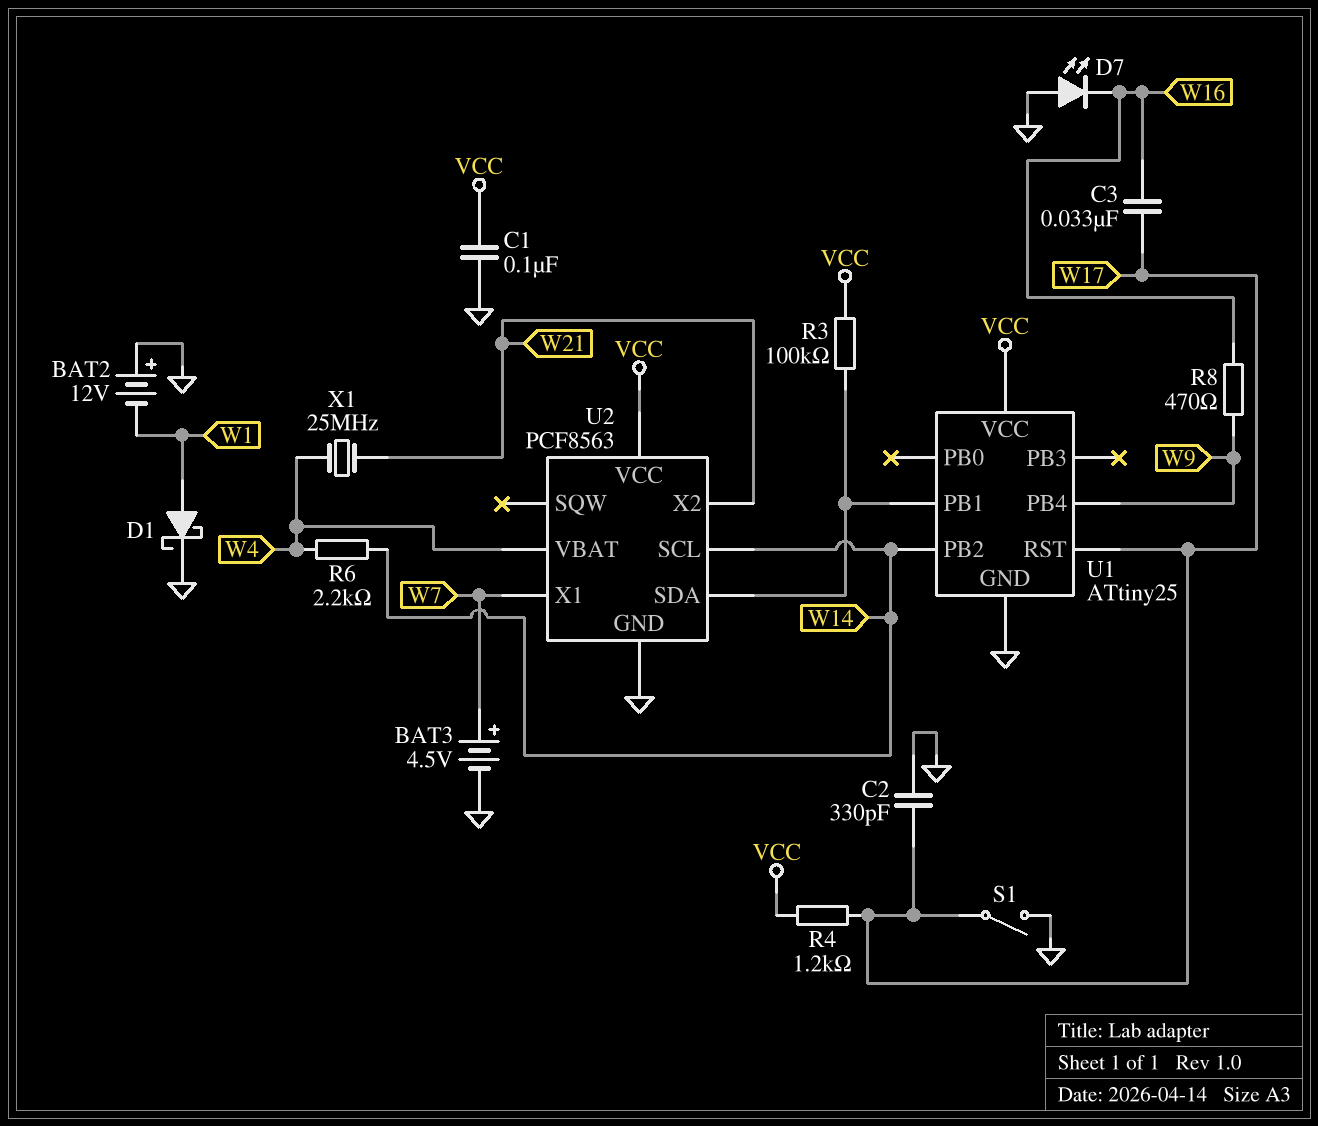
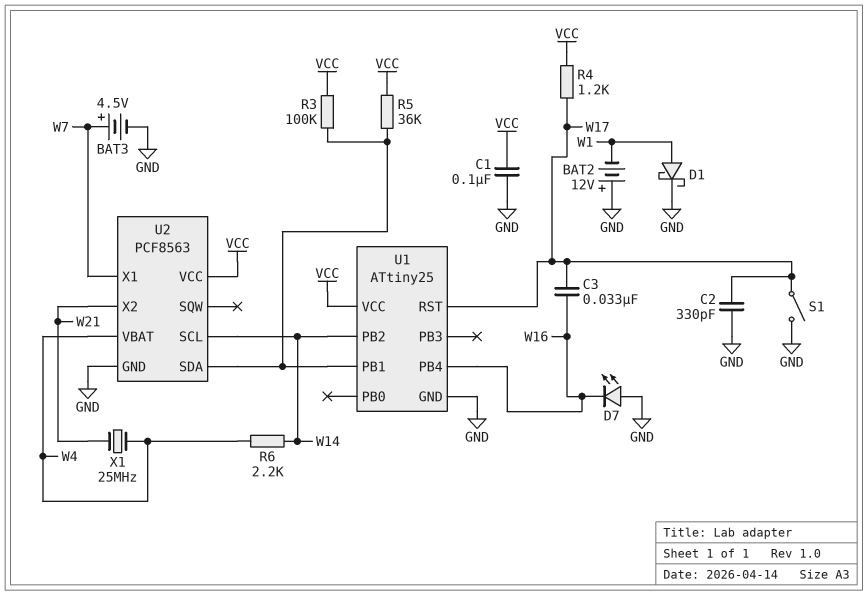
R5: none -> 36k (U1/PB1, VCC)
R8: 470 (W9, W16) -> none
U1 pin PB4: W9 -> W16

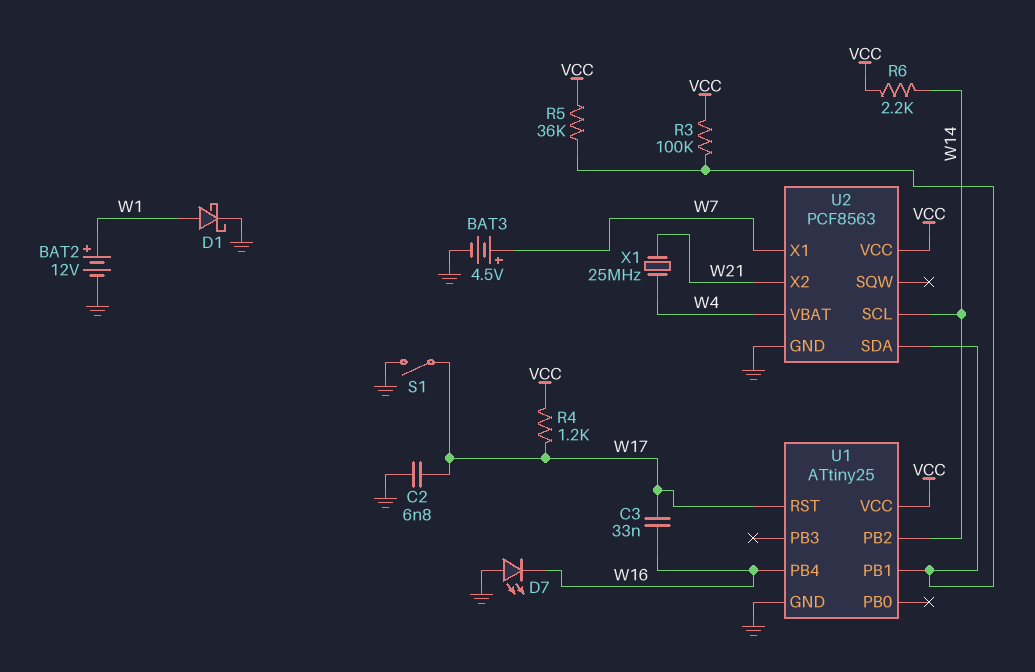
BAT2: 12V (plus GND, minus W1) -> 12V (plus W1, minus GND)
C1: 100nF (GND, VCC) -> none
C2: 330pF (GND, W17) -> 6.8nF (GND, W17)
R6: 2.2k (W4, W14) -> 2.2k (VCC, W14)

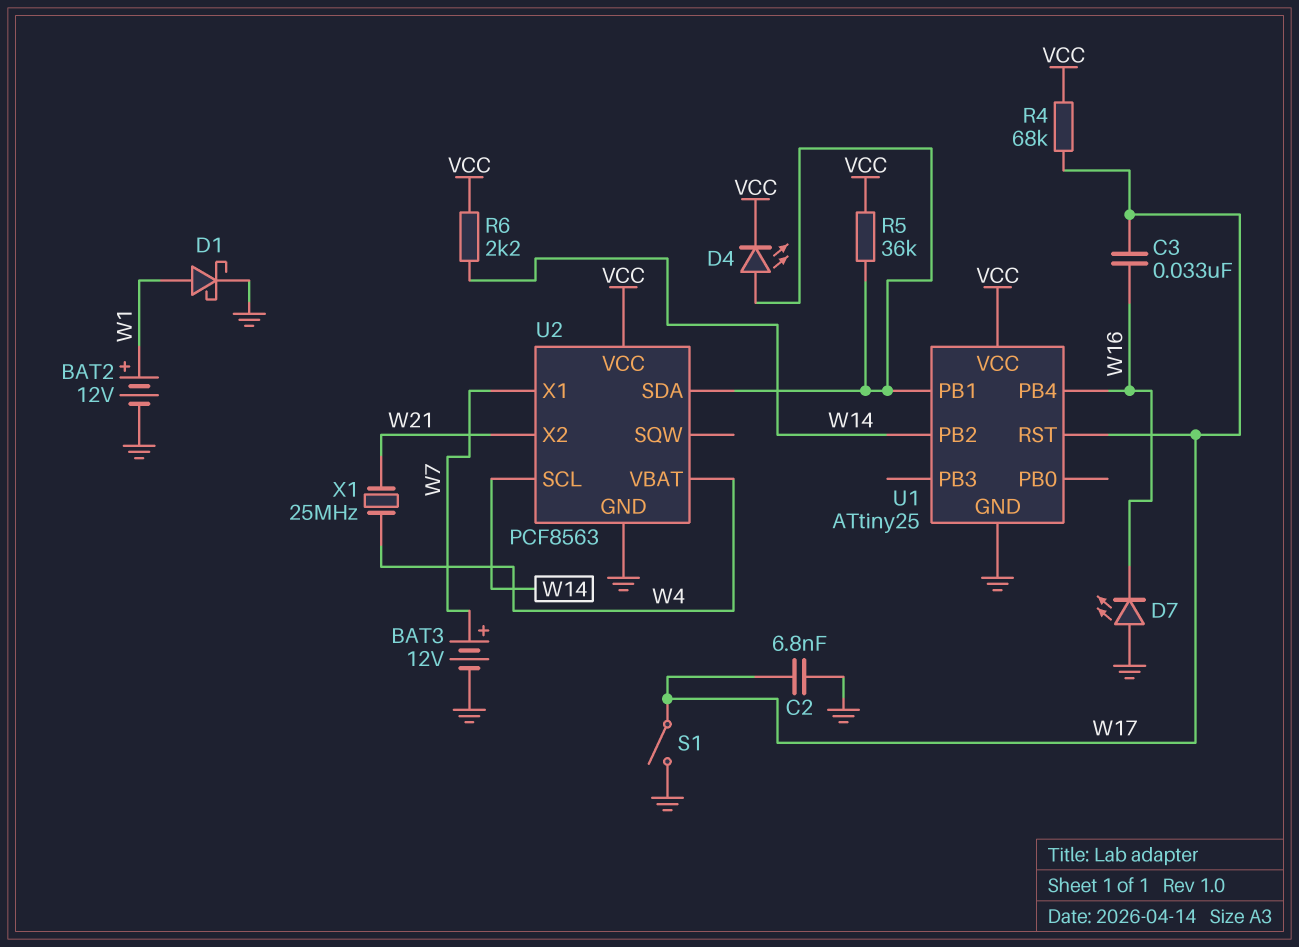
BAT3: 4.5V (plus W7, minus GND) -> 12V (plus W7, minus GND)
D4: none -> LED (A U1/PB1, K VCC)
R3: 100k (U1/PB1, VCC) -> none
R4: 1.2k (VCC, W17) -> 68k (VCC, W17)

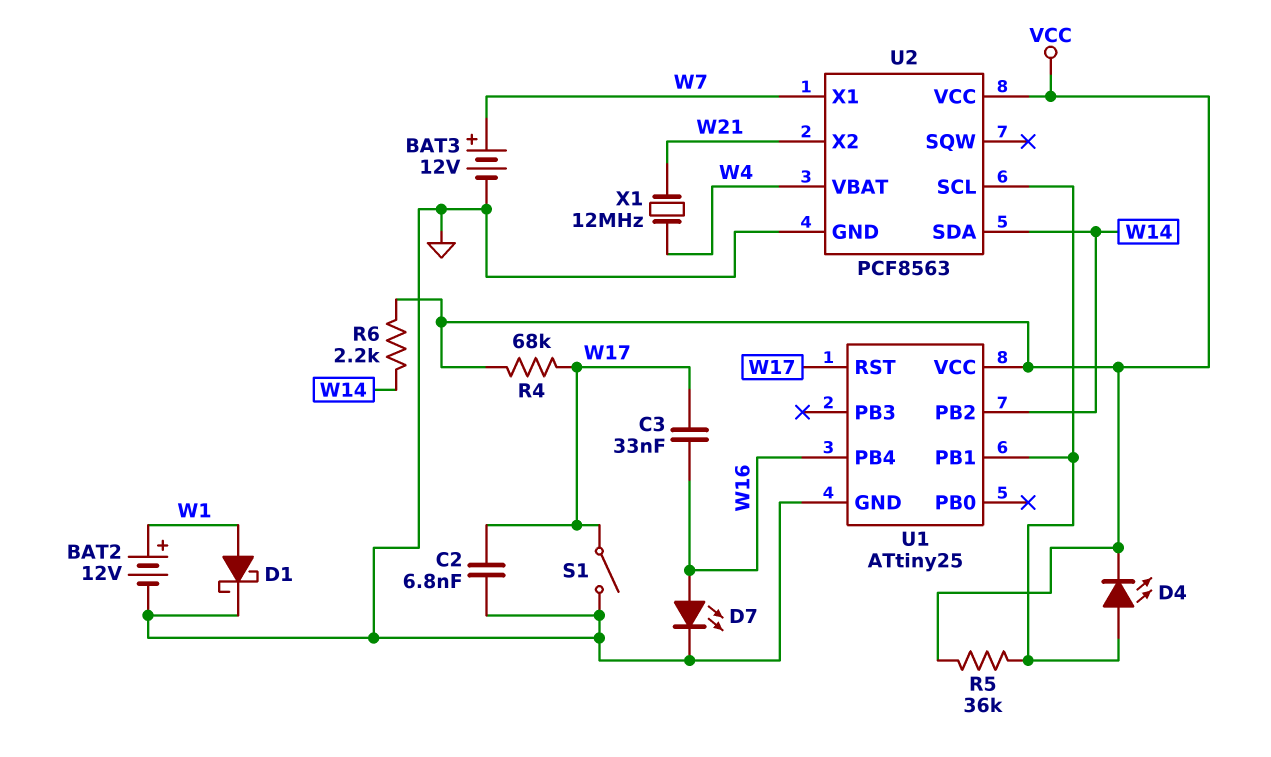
D7: LED (A GND, K W16) -> LED (A W16, K GND)
U2 pin SCL: W14 -> U1/PB1
U2 pin SDA: U1/PB1 -> W14
X1: 25MHz (W4, W21) -> 12MHz (W4, W21)

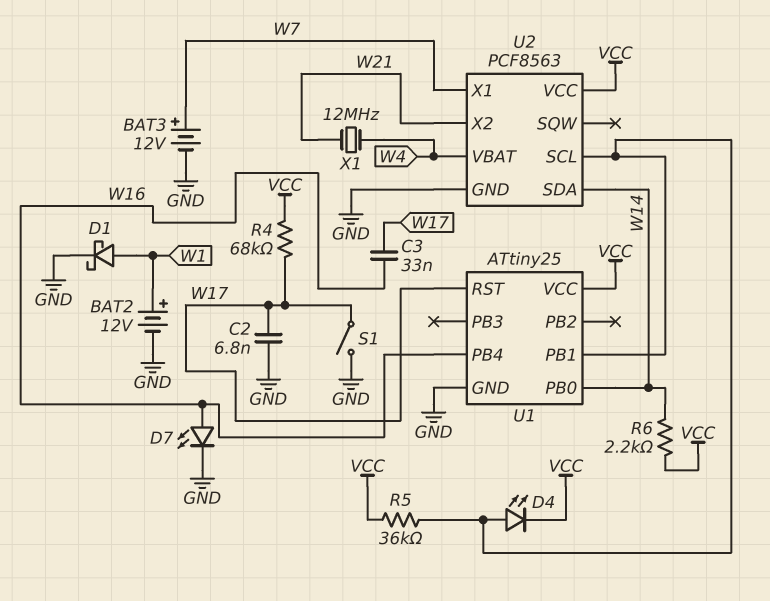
U1 pin PB0: none -> W14
U1 pin PB2: W14 -> none

